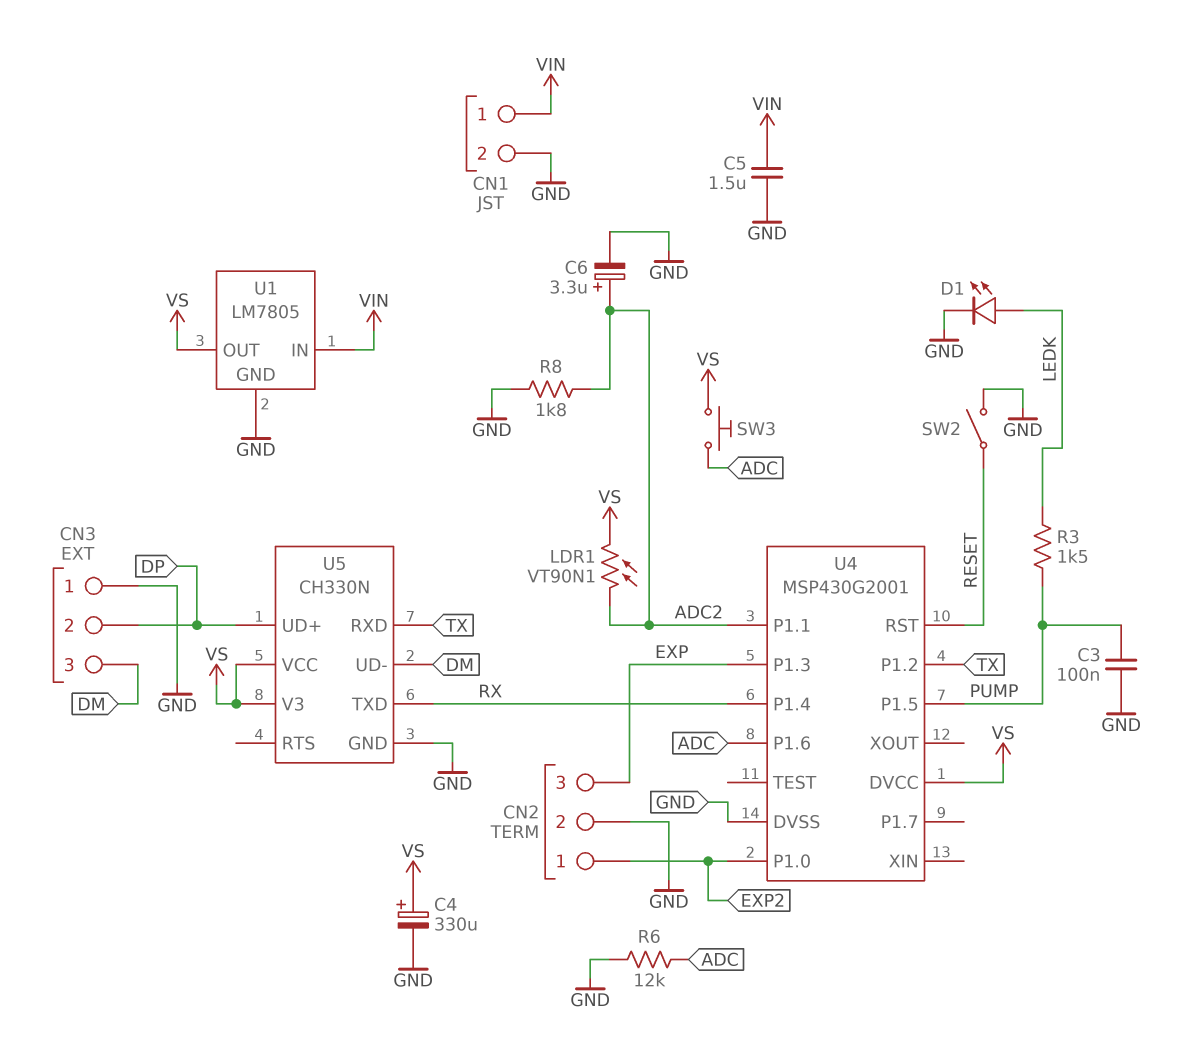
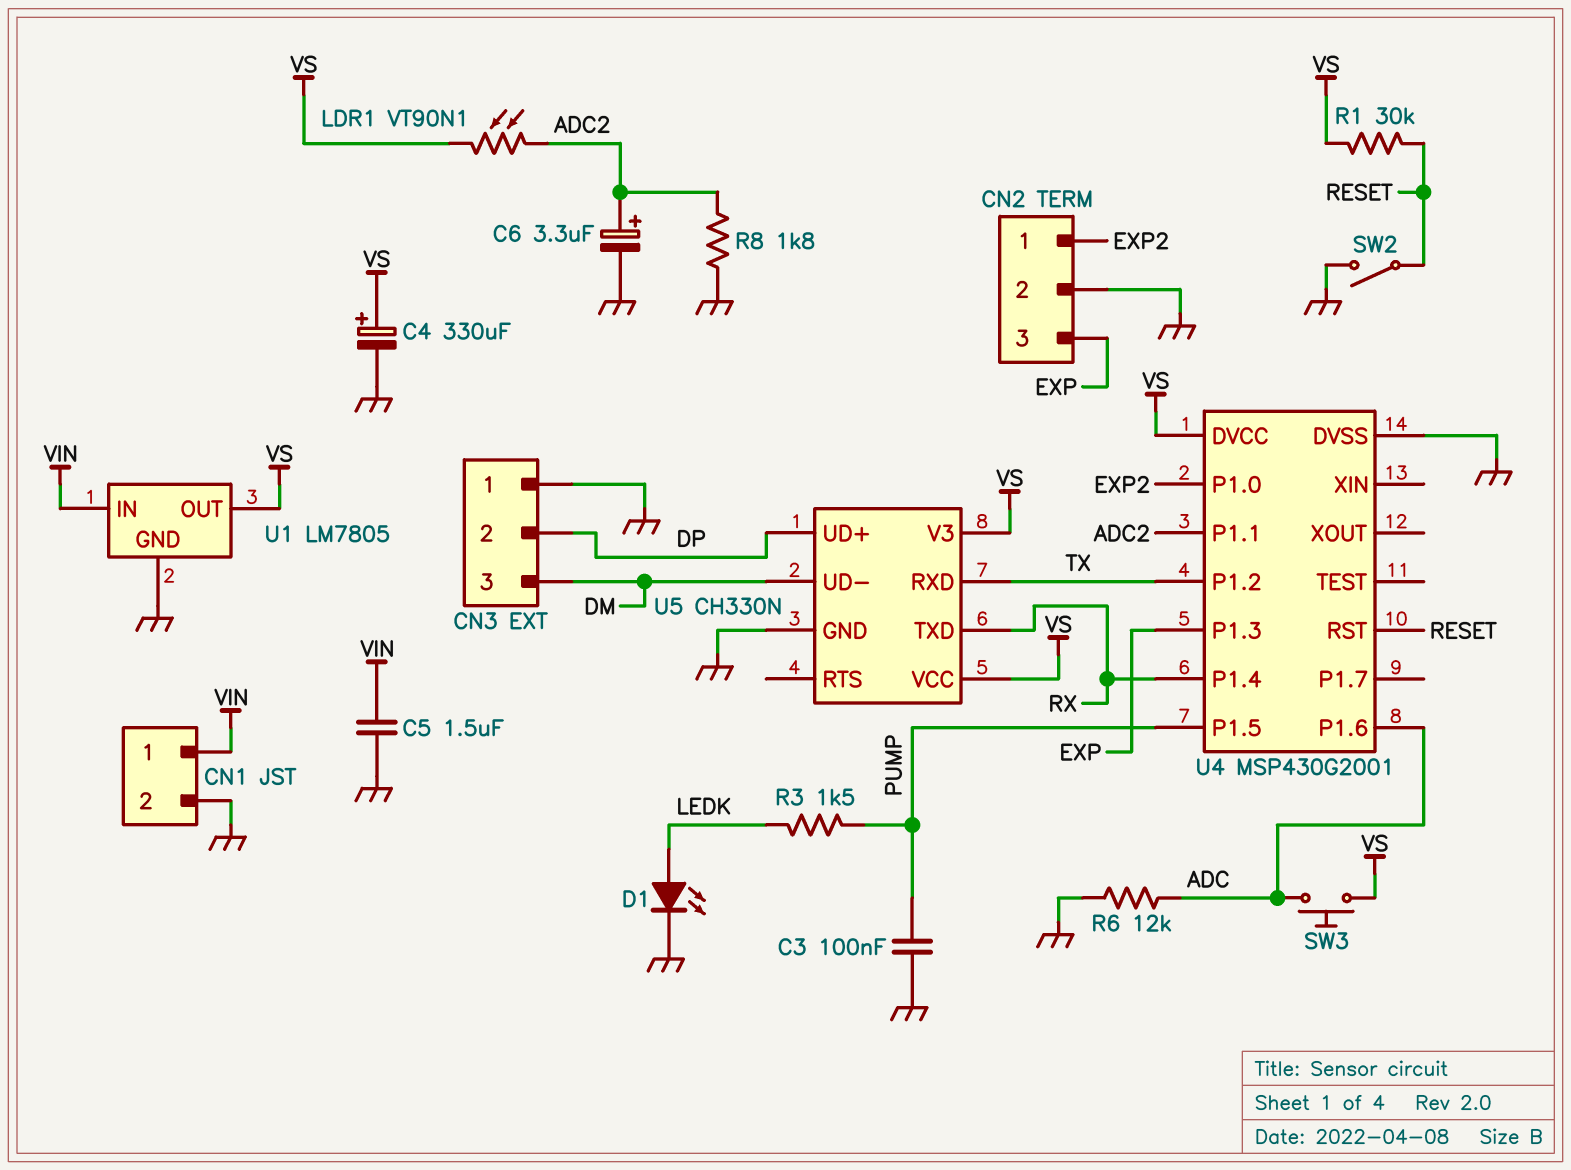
R1: none -> 30k (RESET, VS)

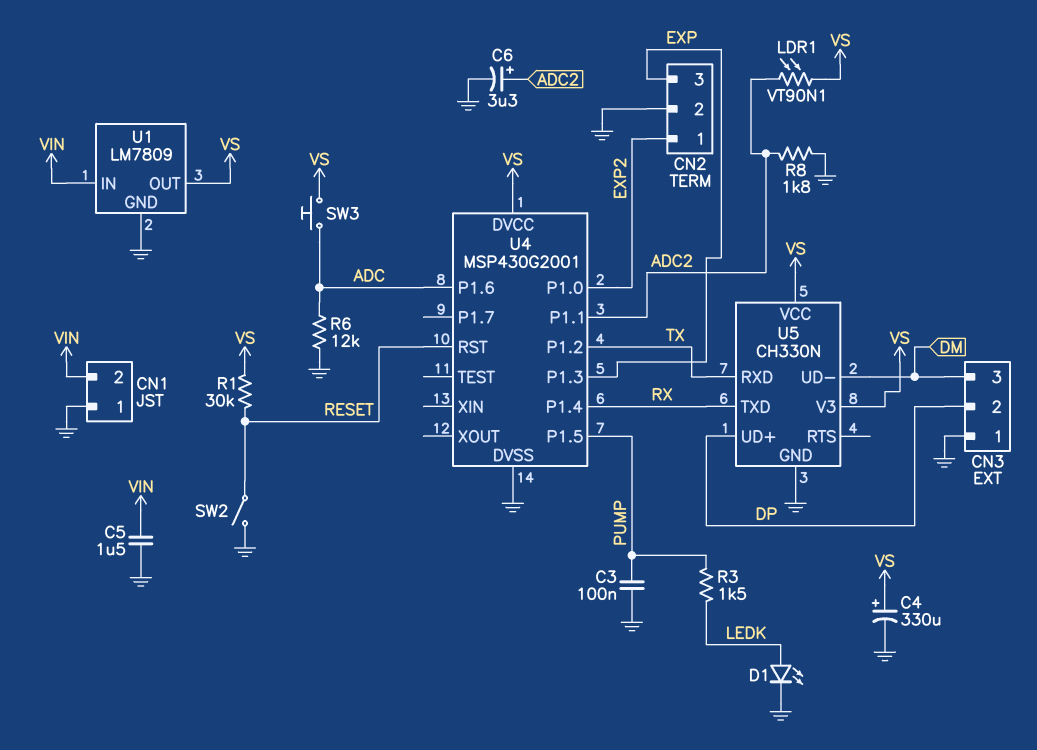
CN1 pin 1: VIN -> GND
CN1 pin 2: GND -> VIN
U1: LM7805 -> LM7809

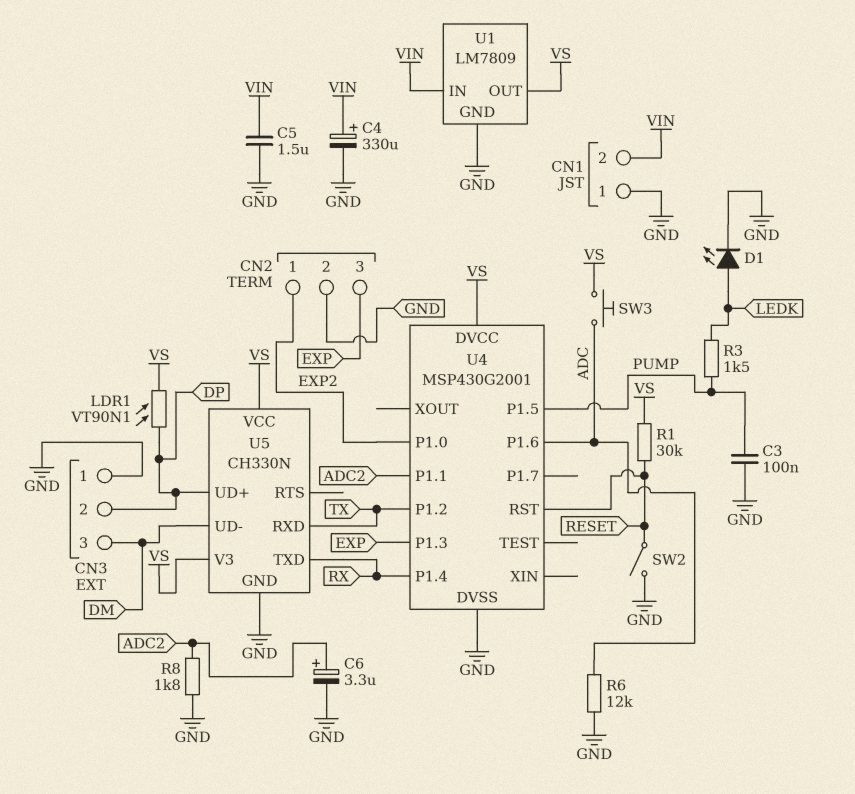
C4: 330uF (plus VS, minus GND) -> 330uF (plus VIN, minus GND)
LDR1: VT90N1 (ADC2, VS) -> VT90N1 (DP, VS)

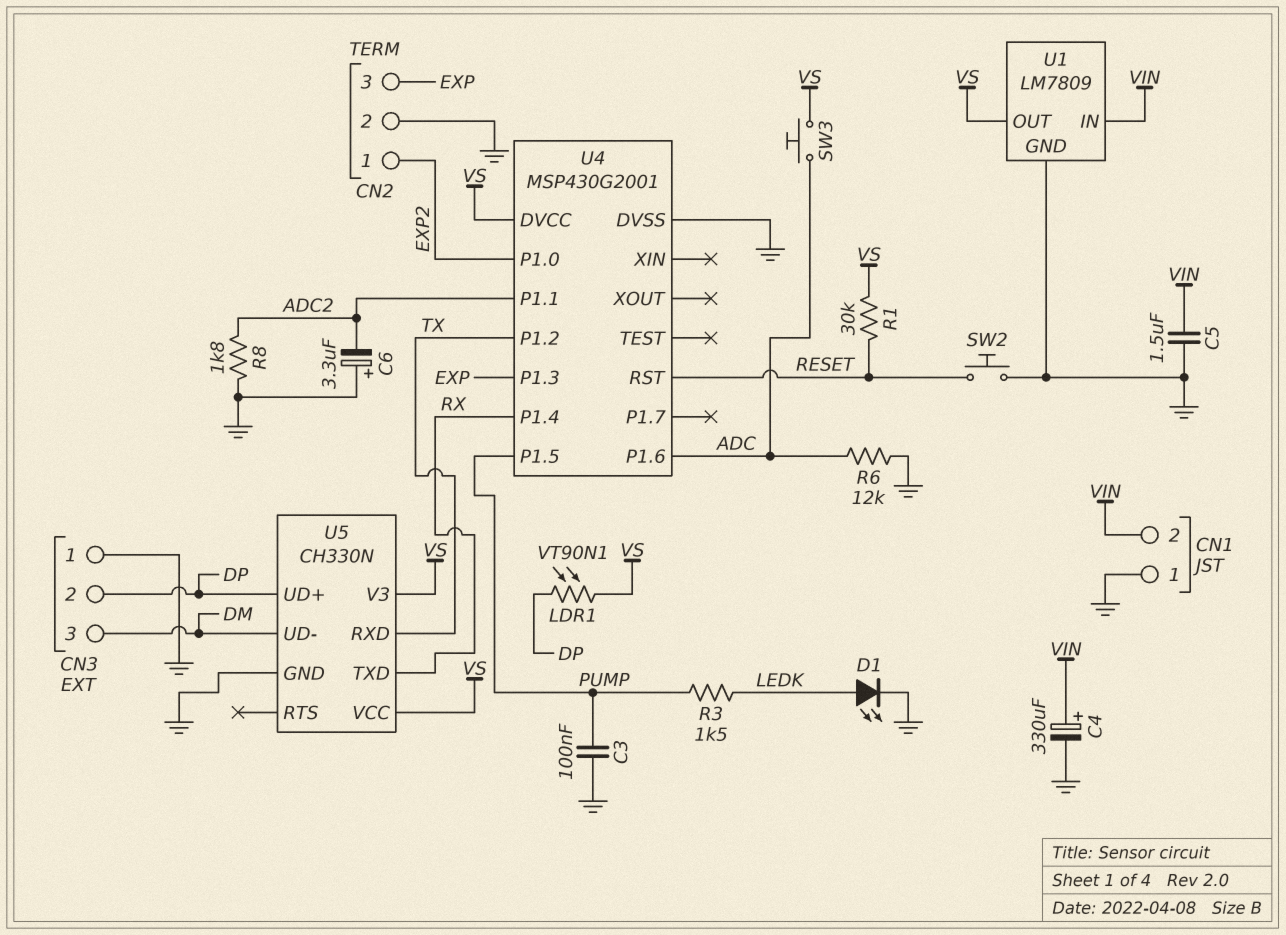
C6: 3.3uF (plus ADC2, minus GND) -> 3.3uF (plus GND, minus ADC2)
SW2: switch (GND, RESET) -> button (GND, RESET)

